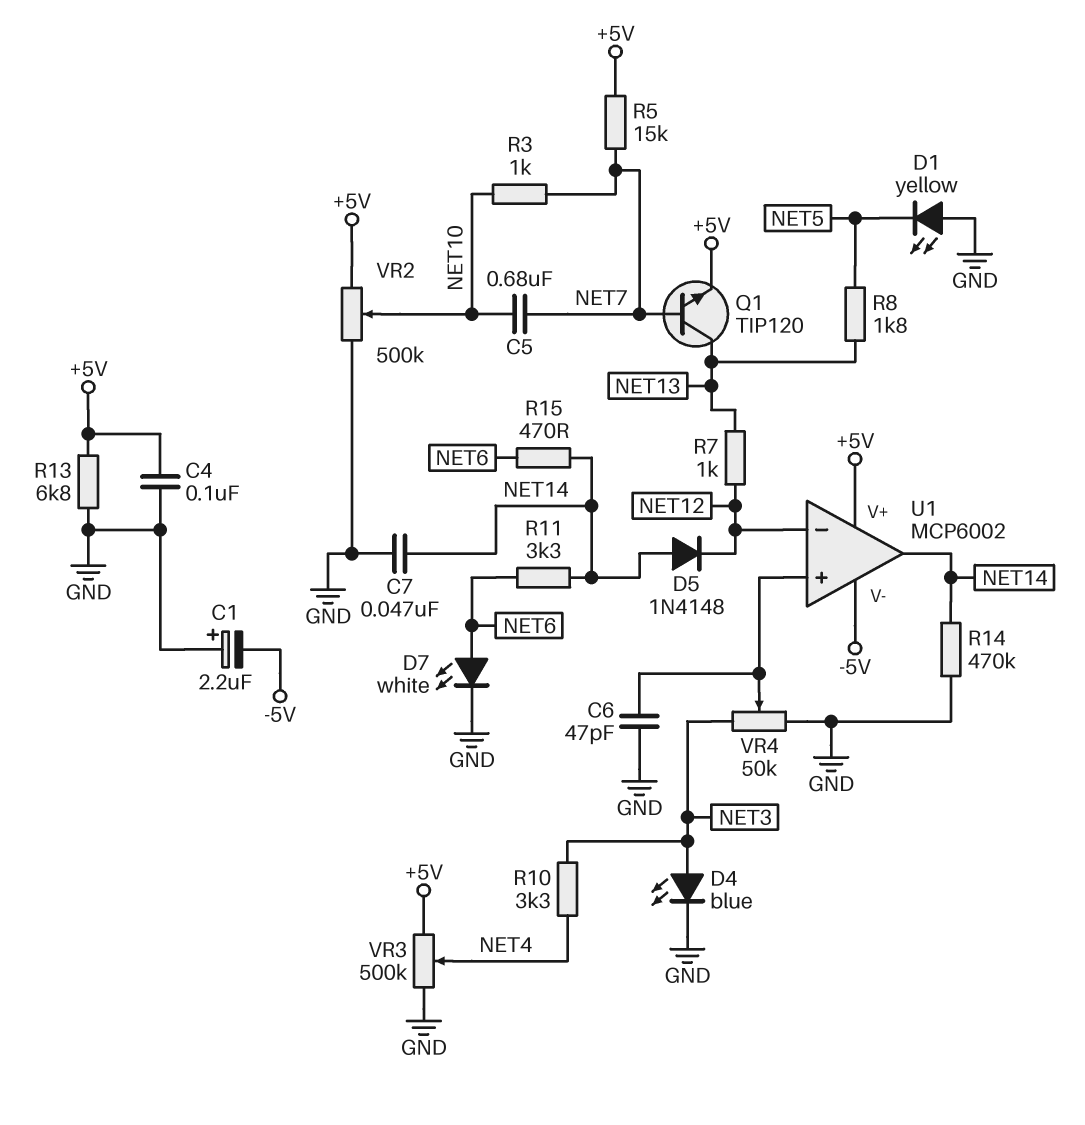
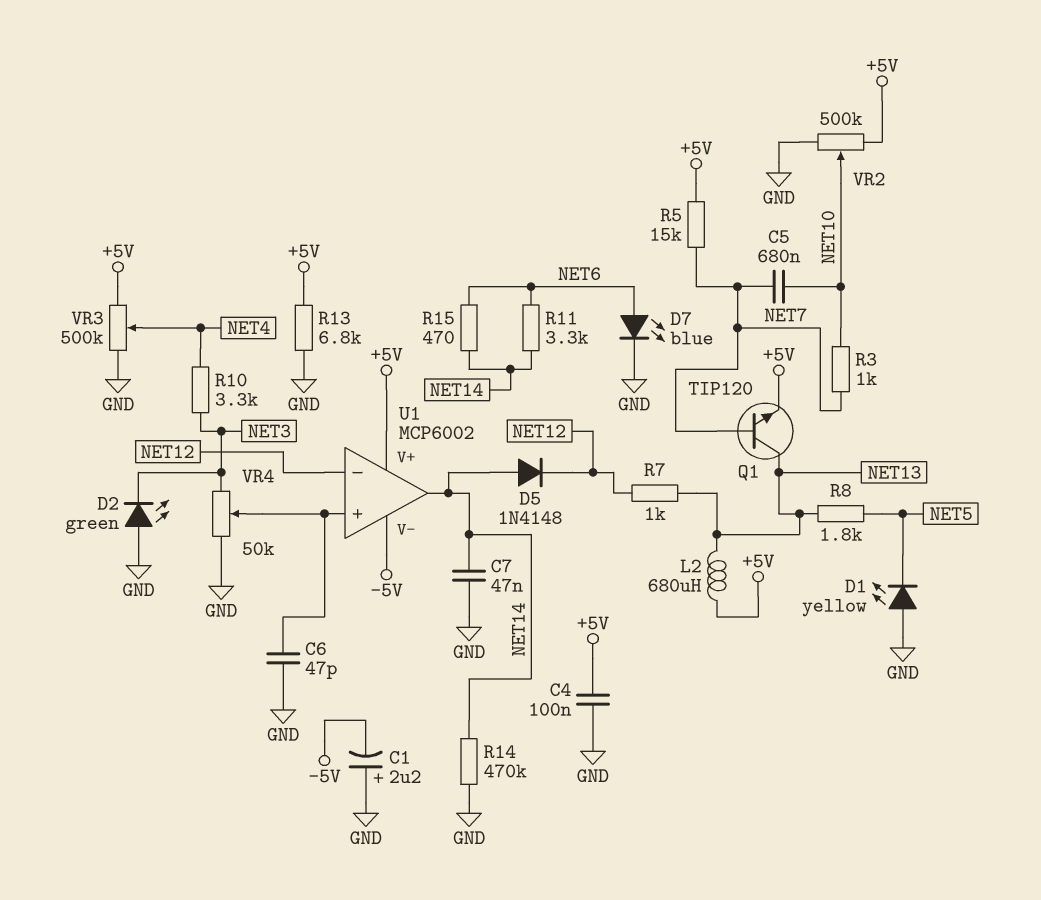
D2: none -> LED green (A GND, K NET3)
D4: LED blue (A NET3, K GND) -> none
D7: LED white (A NET6, K GND) -> LED blue (A NET6, K GND)
L2: none -> 680uH (+5V, NET13)

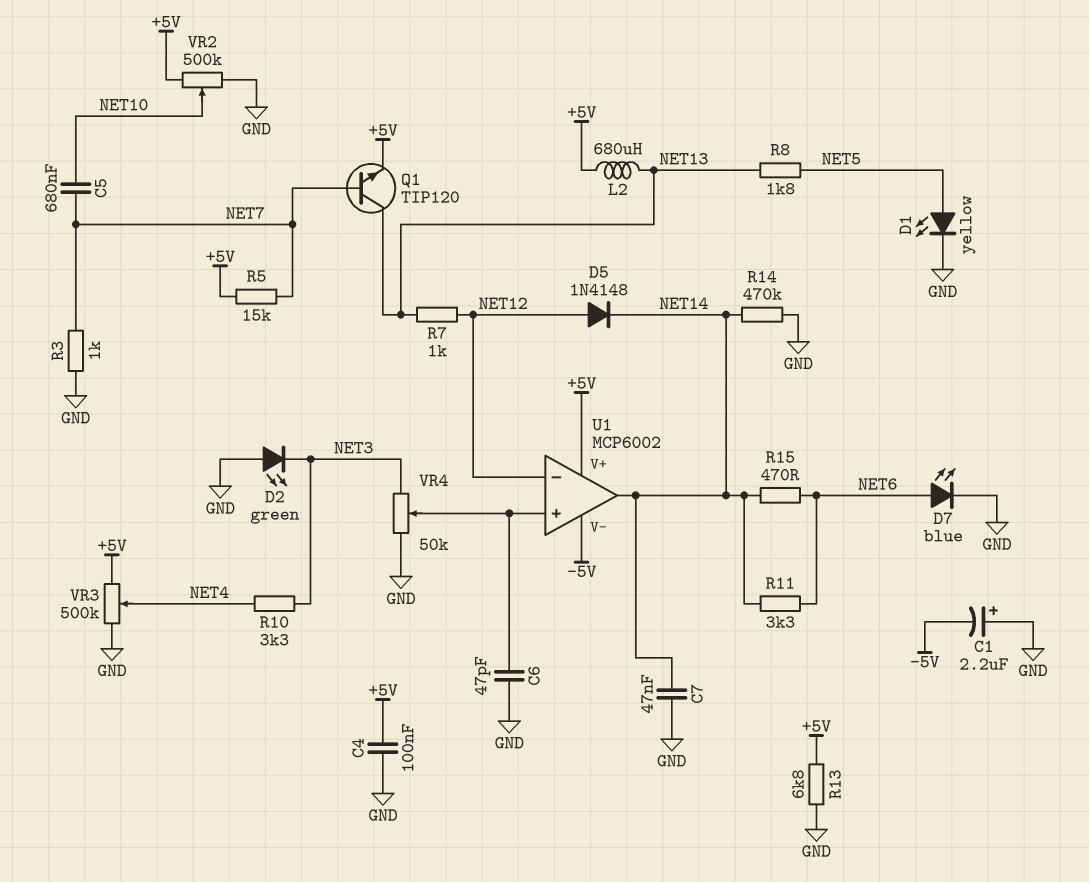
D1: LED yellow (A GND, K NET5) -> LED yellow (A NET5, K GND)
D5: diode 1N4148 (A NET14, K NET12) -> diode 1N4148 (A NET12, K NET14)
R3: 1k (NET7, NET10) -> 1k (GND, NET7)

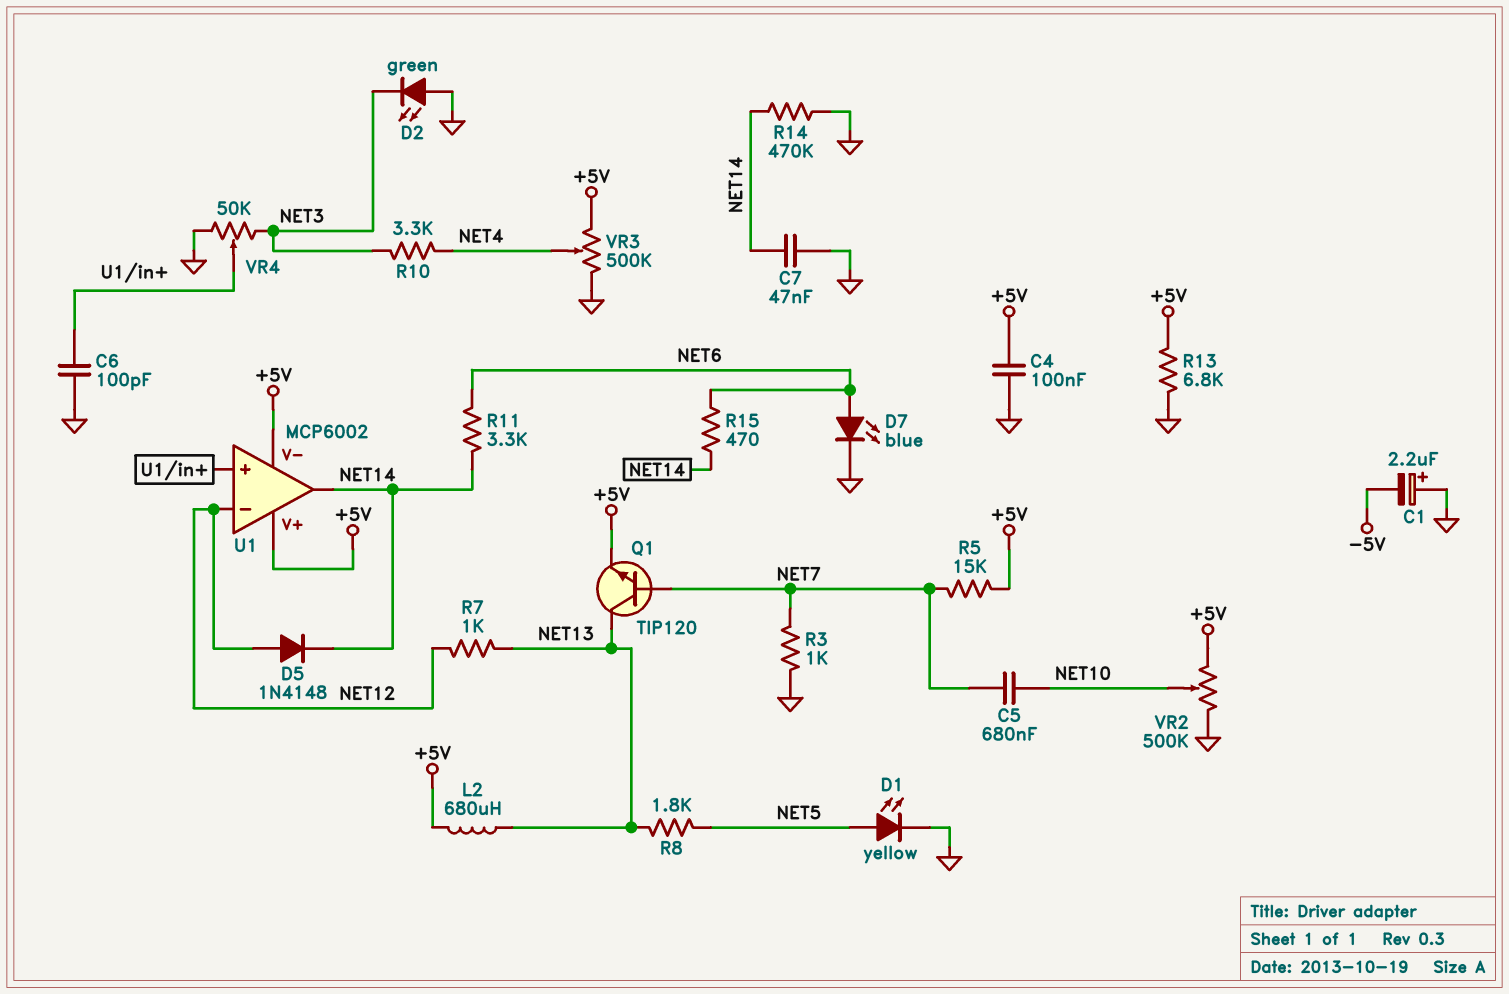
C6: 47pF (GND, U1/in+) -> 100pF (GND, U1/in+)
U1 pin V-: -5V -> +5V

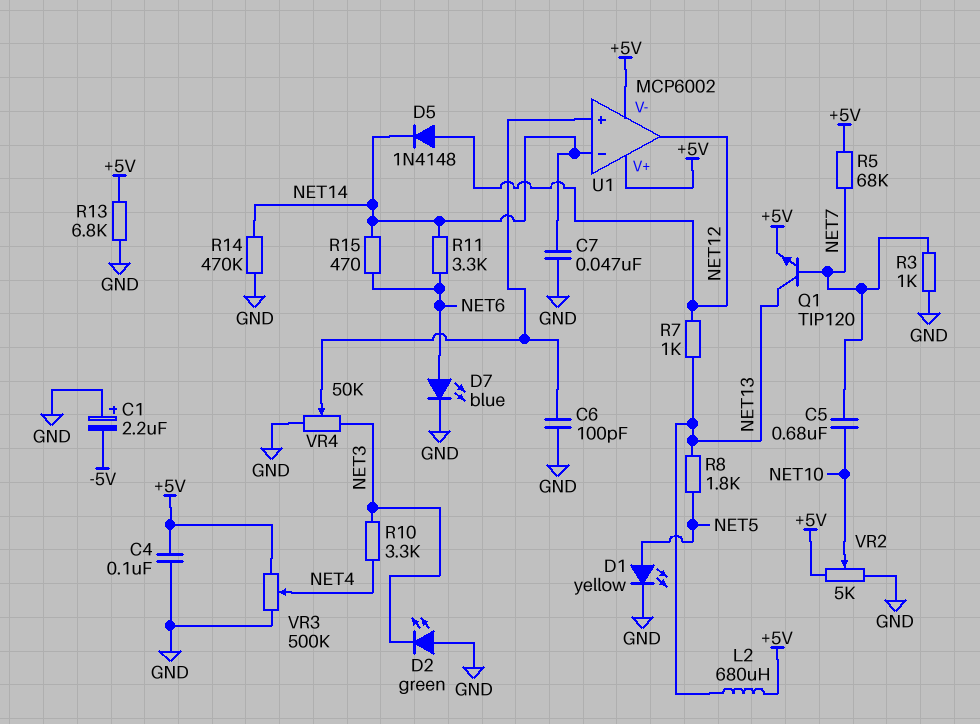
R5: 15k (+5V, NET7) -> 68k (+5V, NET7)
U1 pin in-: NET12 -> NET14
U1 pin out: NET14 -> NET12
VR2: 500k (+5V, GND, wiper NET10) -> 5k (+5V, GND, wiper NET10)

